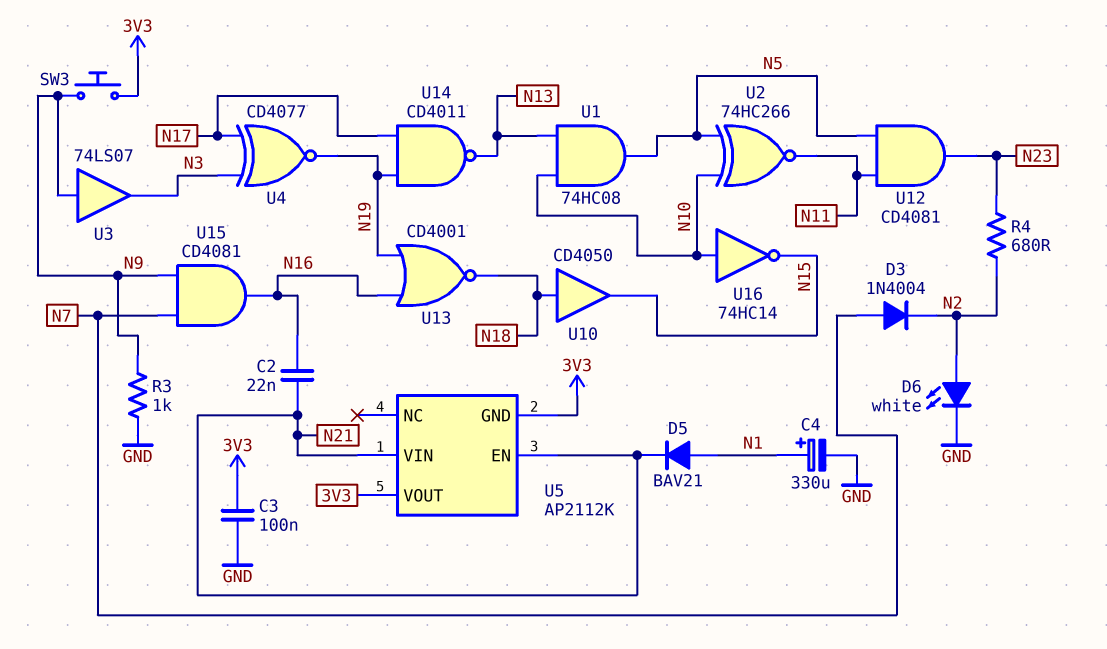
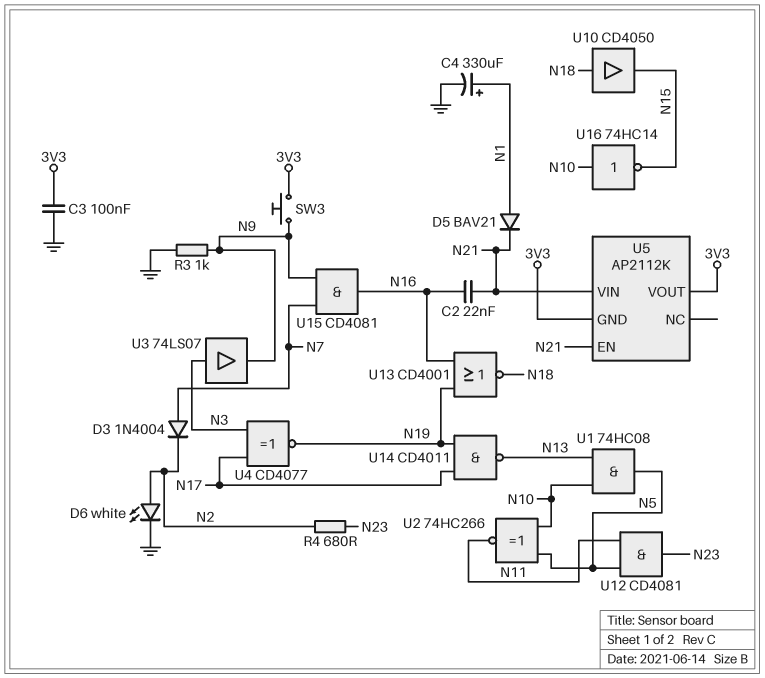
U3: buffer 74LS07 (in N9, out N3) -> buffer 74LS07 (in N3, out N9)

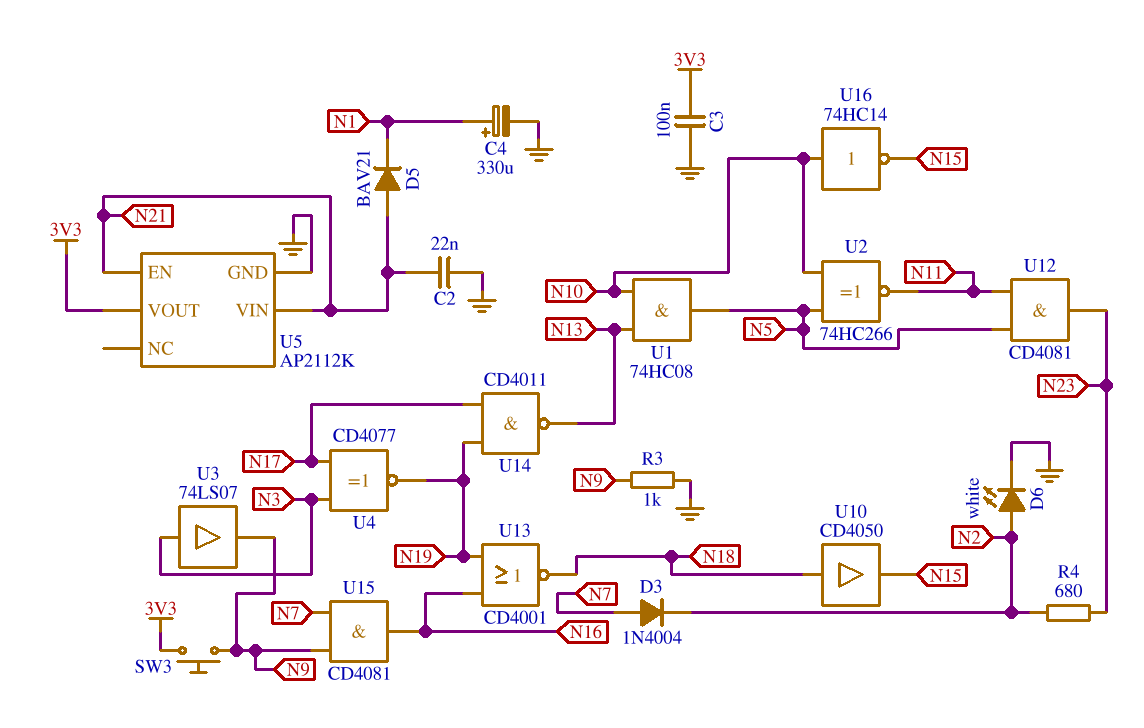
C2: 22nF (N16, N21) -> 22nF (GND, N21)
D5: diode BAV21 (A N1, K N21) -> diode BAV21 (A N21, K N1)
U5 pin GND: 3V3 -> GND

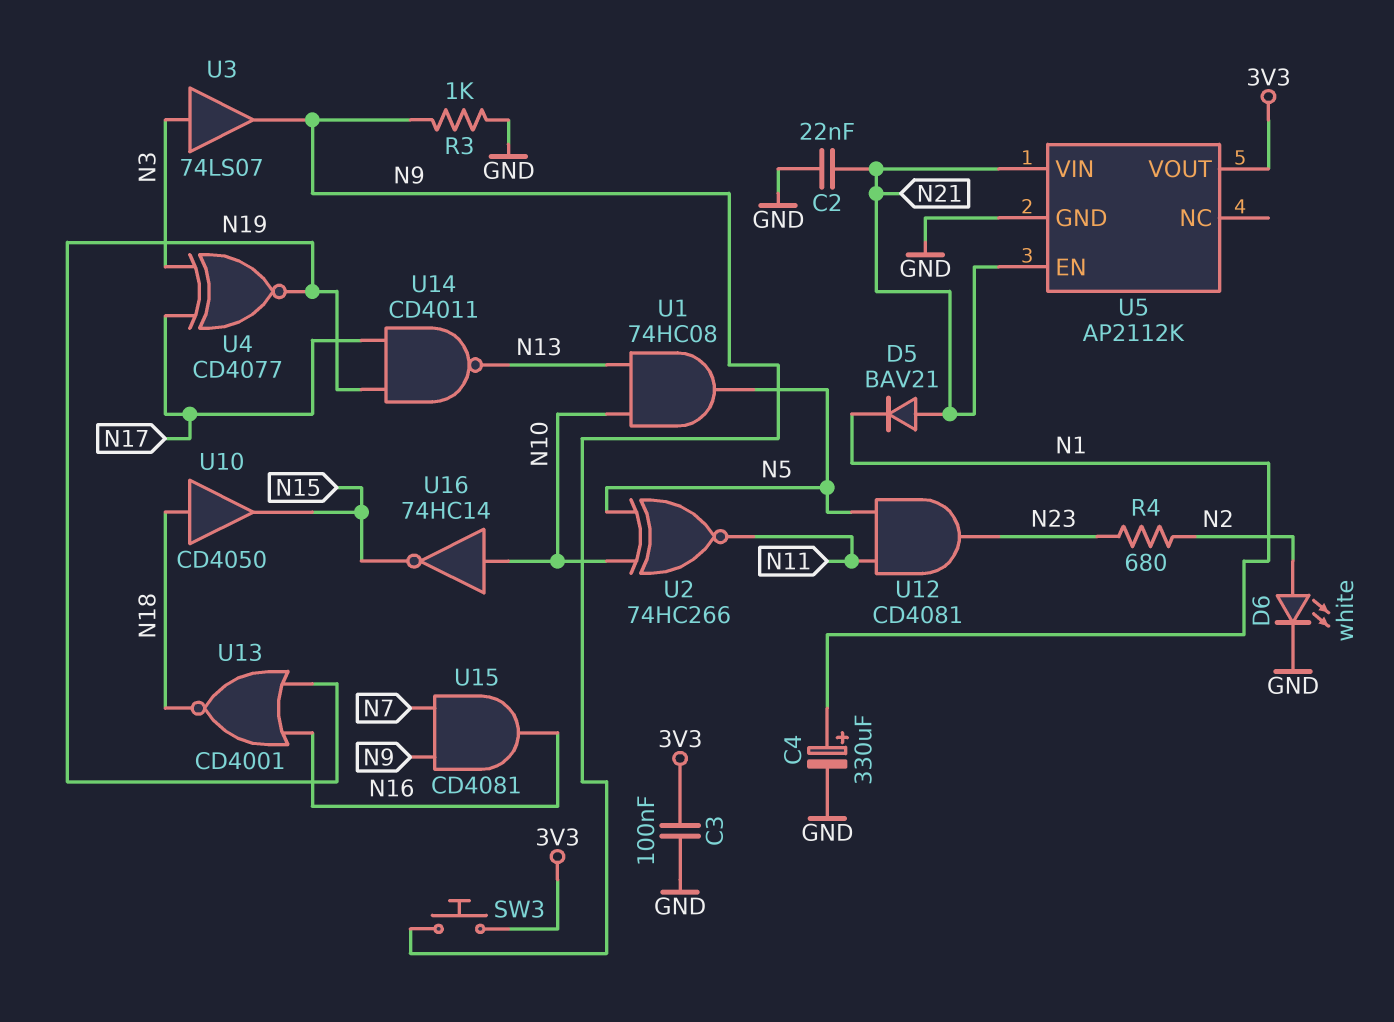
D3: diode 1N4004 (A N7, K N2) -> none

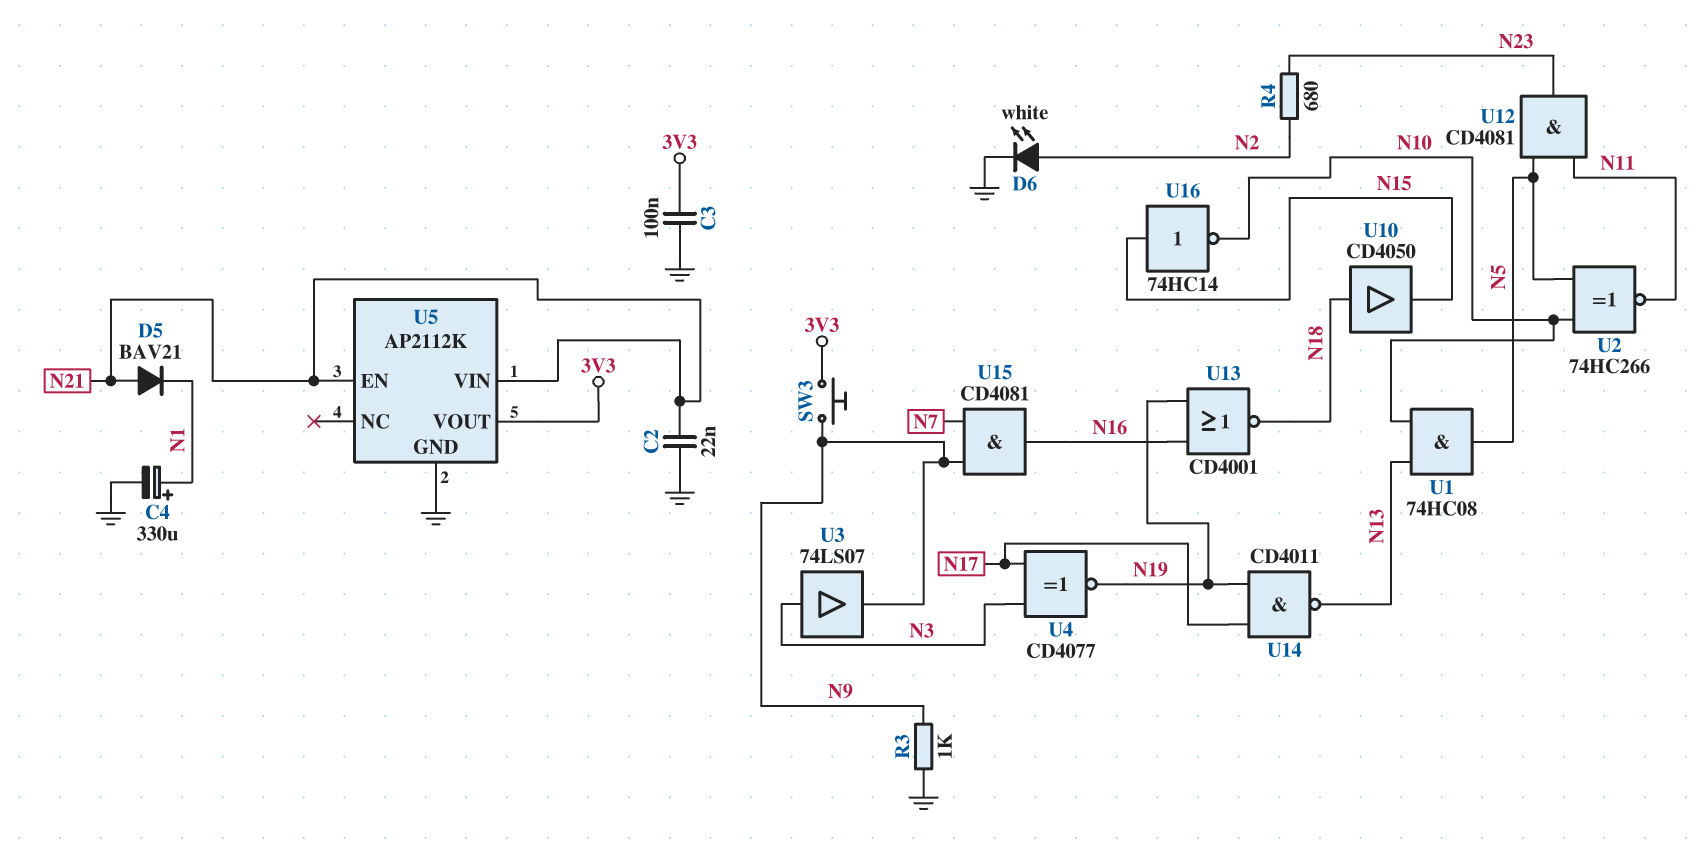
U16: NOT 74HC14 (in N10, out N15) -> NOT 74HC14 (in N15, out N10)

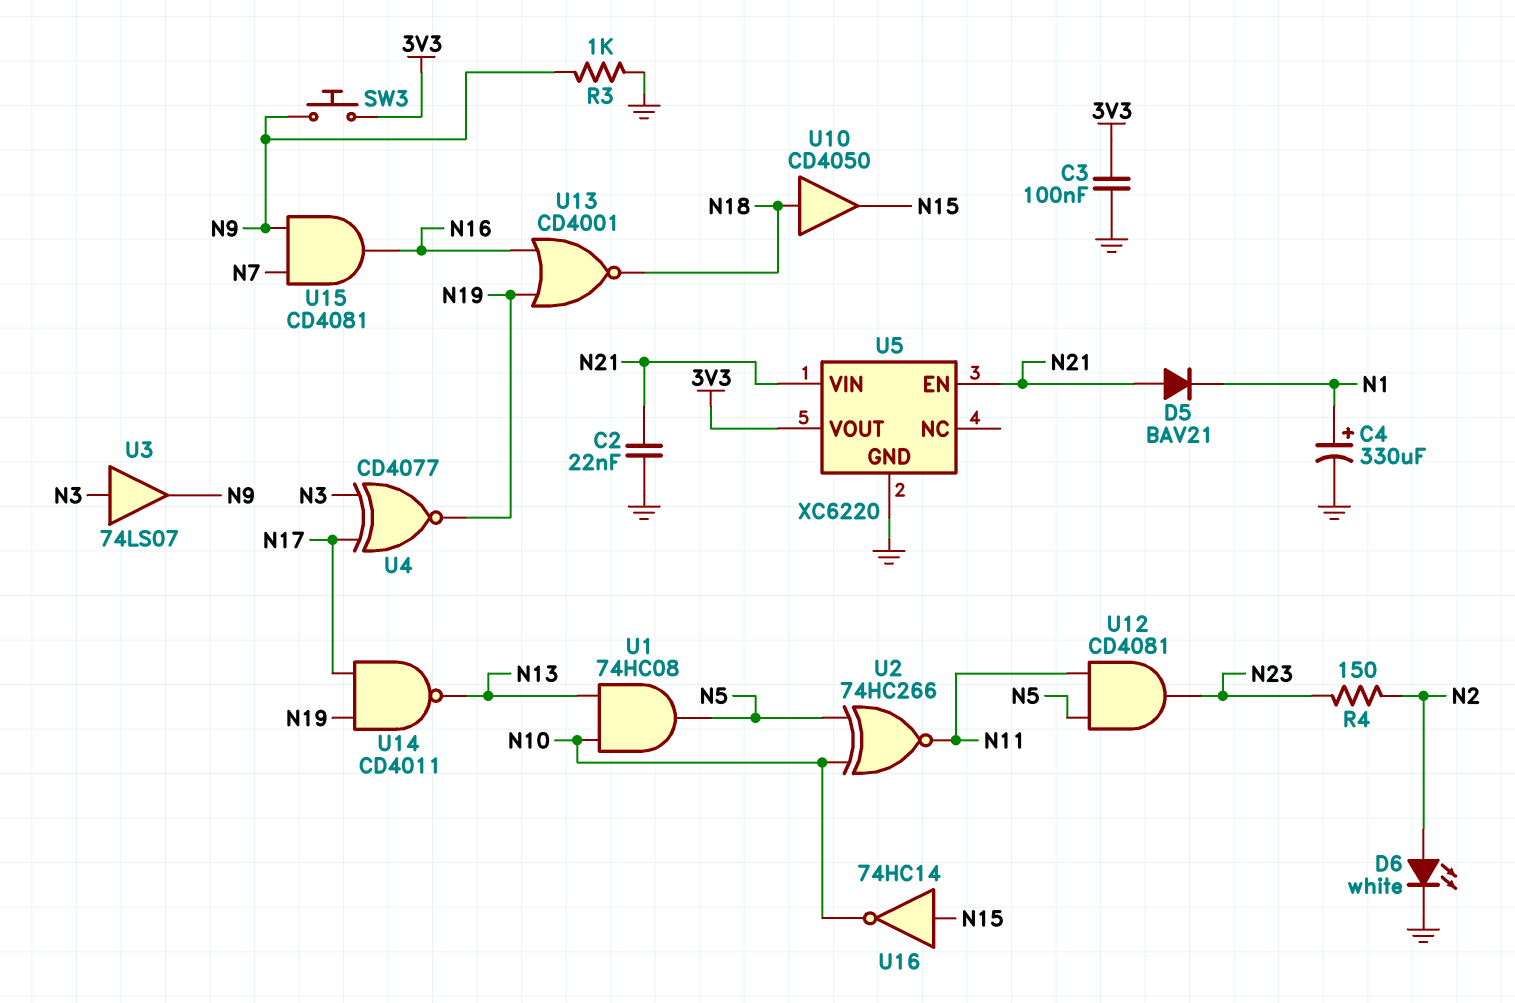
R4: 680 (N2, N23) -> 150 (N2, N23)
U5: AP2112K -> XC6220

